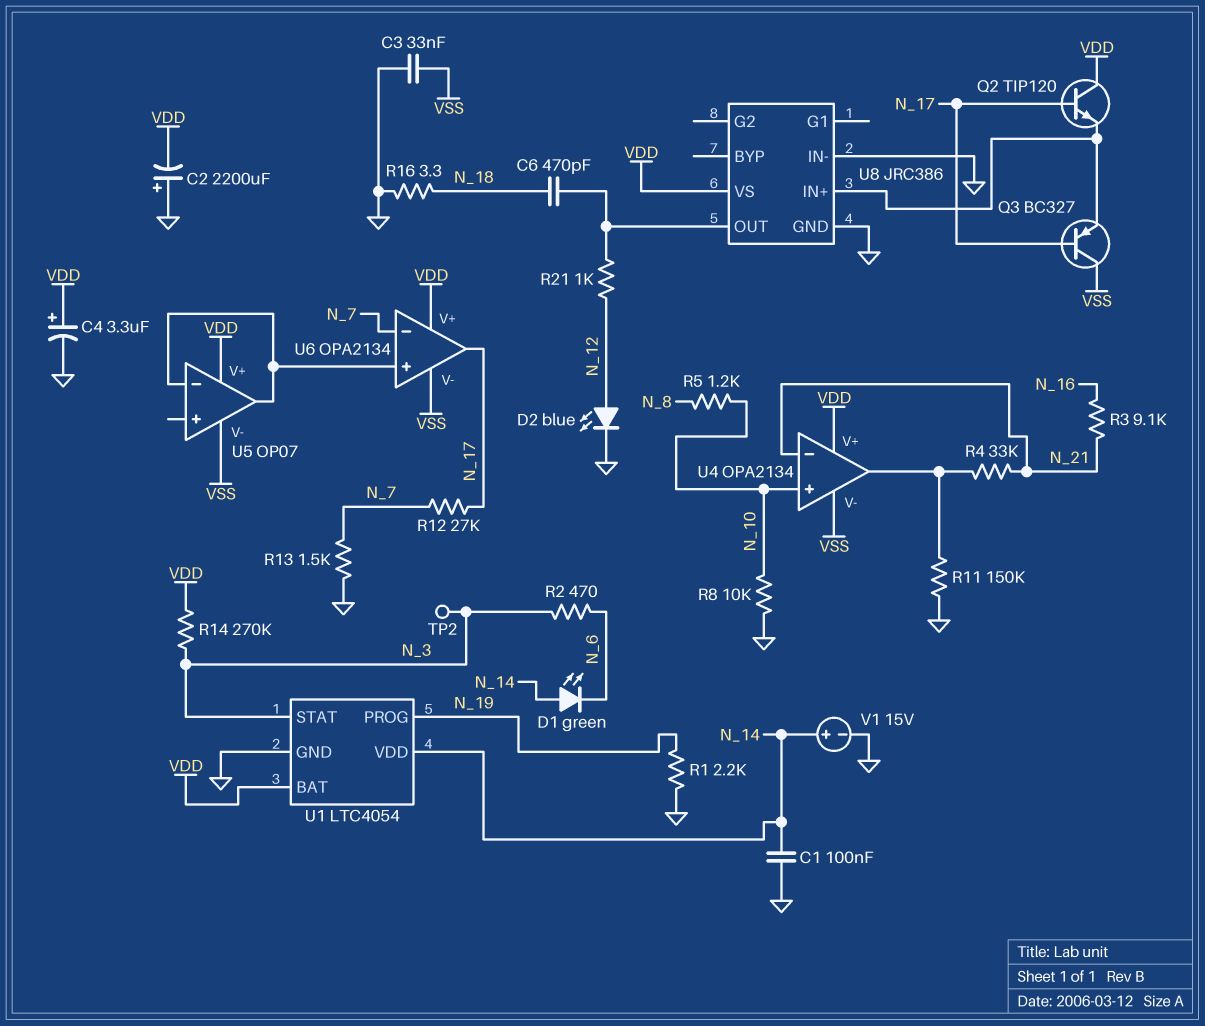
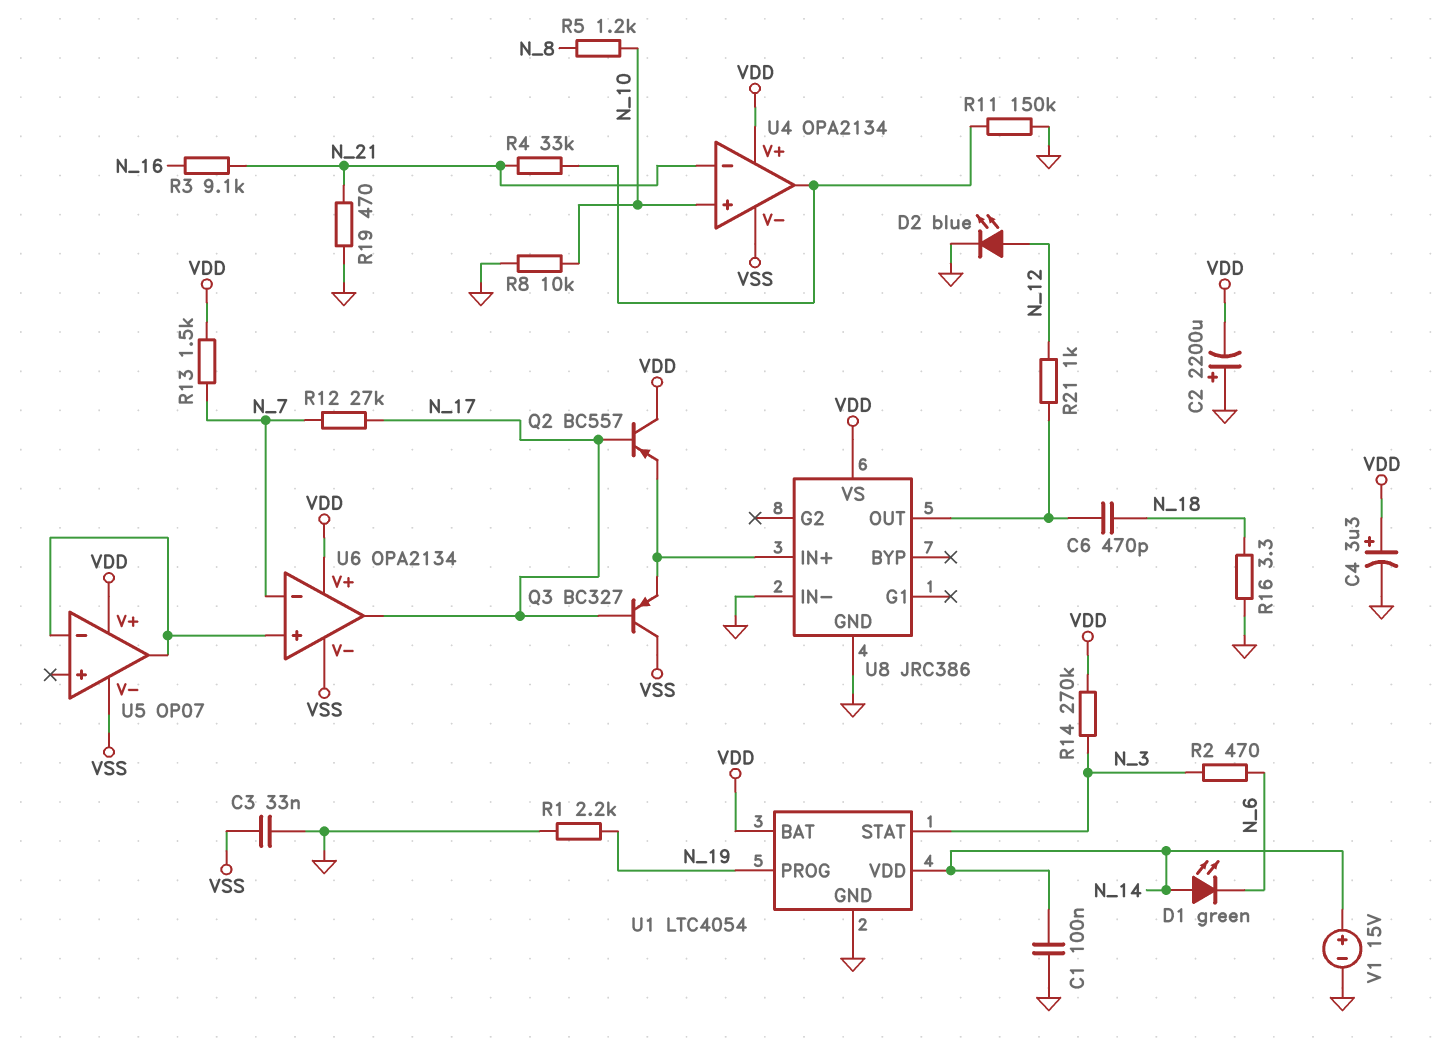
Q2: NPN TIP120 (B N_17, C VDD, E U8/IN+) -> PNP BC557 (B N_17, C VDD, E U8/IN+)
R13: 1.5k (GND, N_7) -> 1.5k (N_7, VDD)
R19: none -> 470 (GND, N_21)
TP2: test point (N_3) -> none

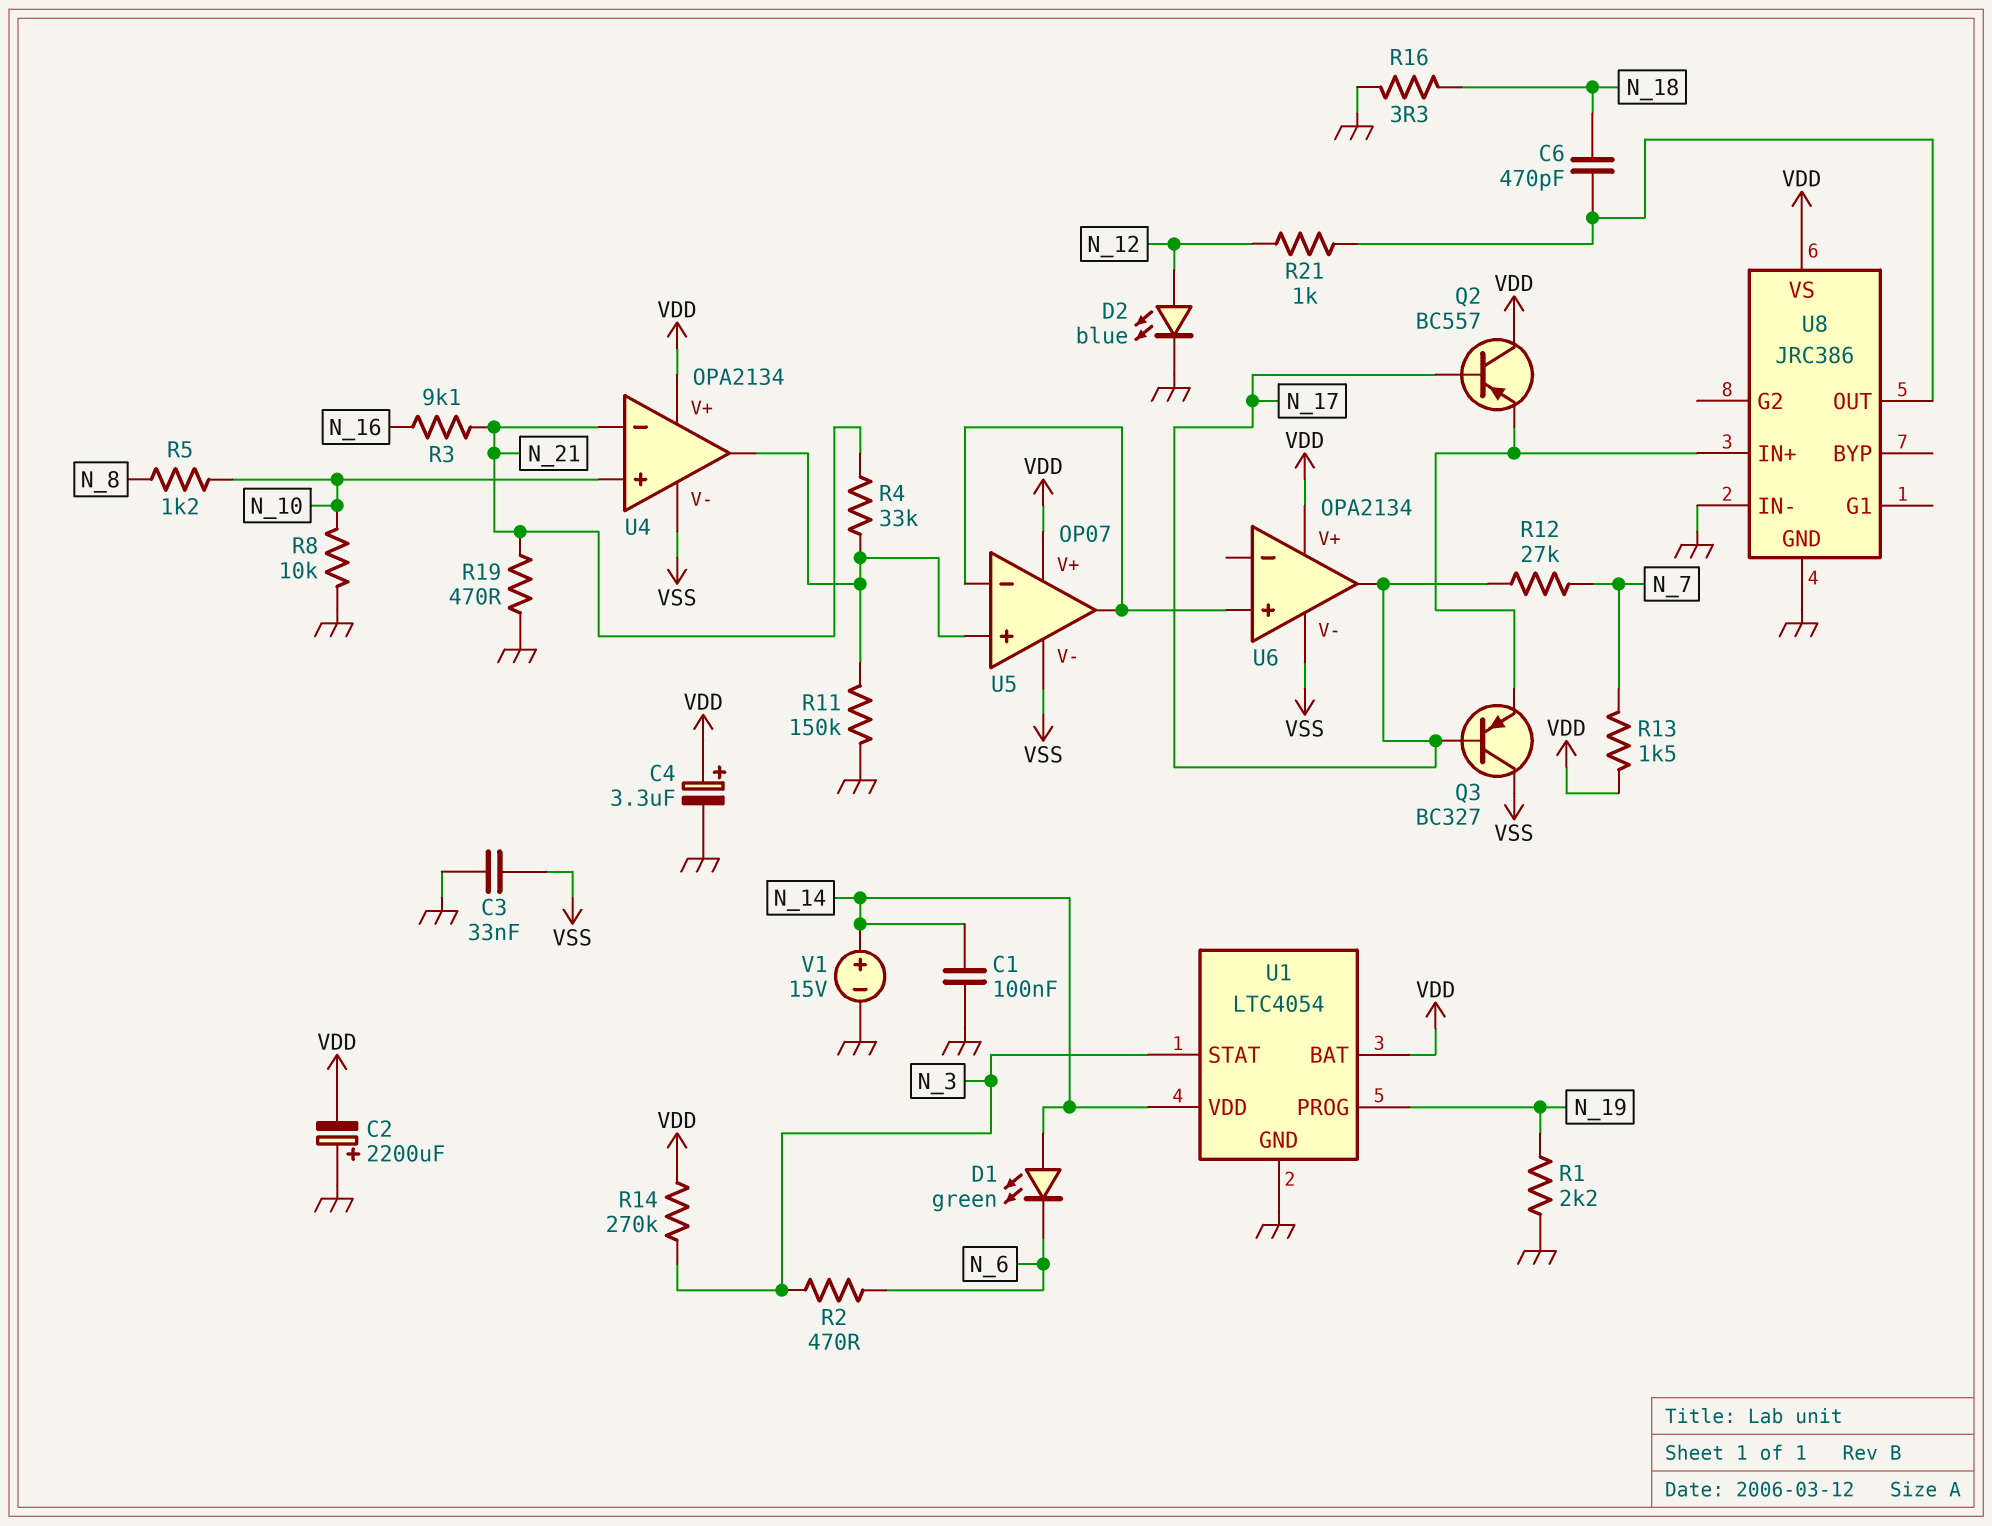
U5 pin in+: none -> U4/out
U6 pin in-: N_7 -> none

